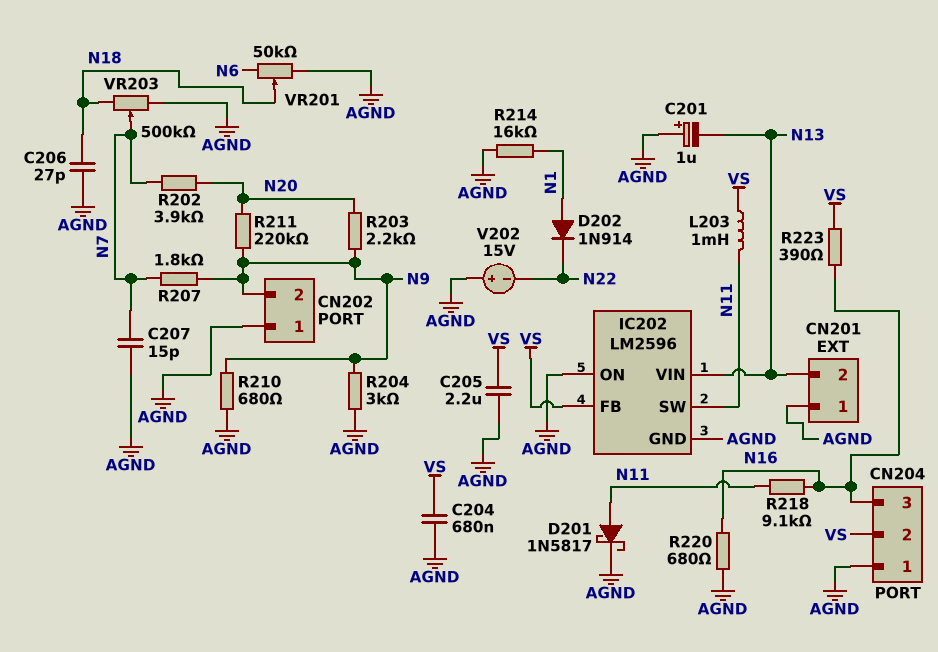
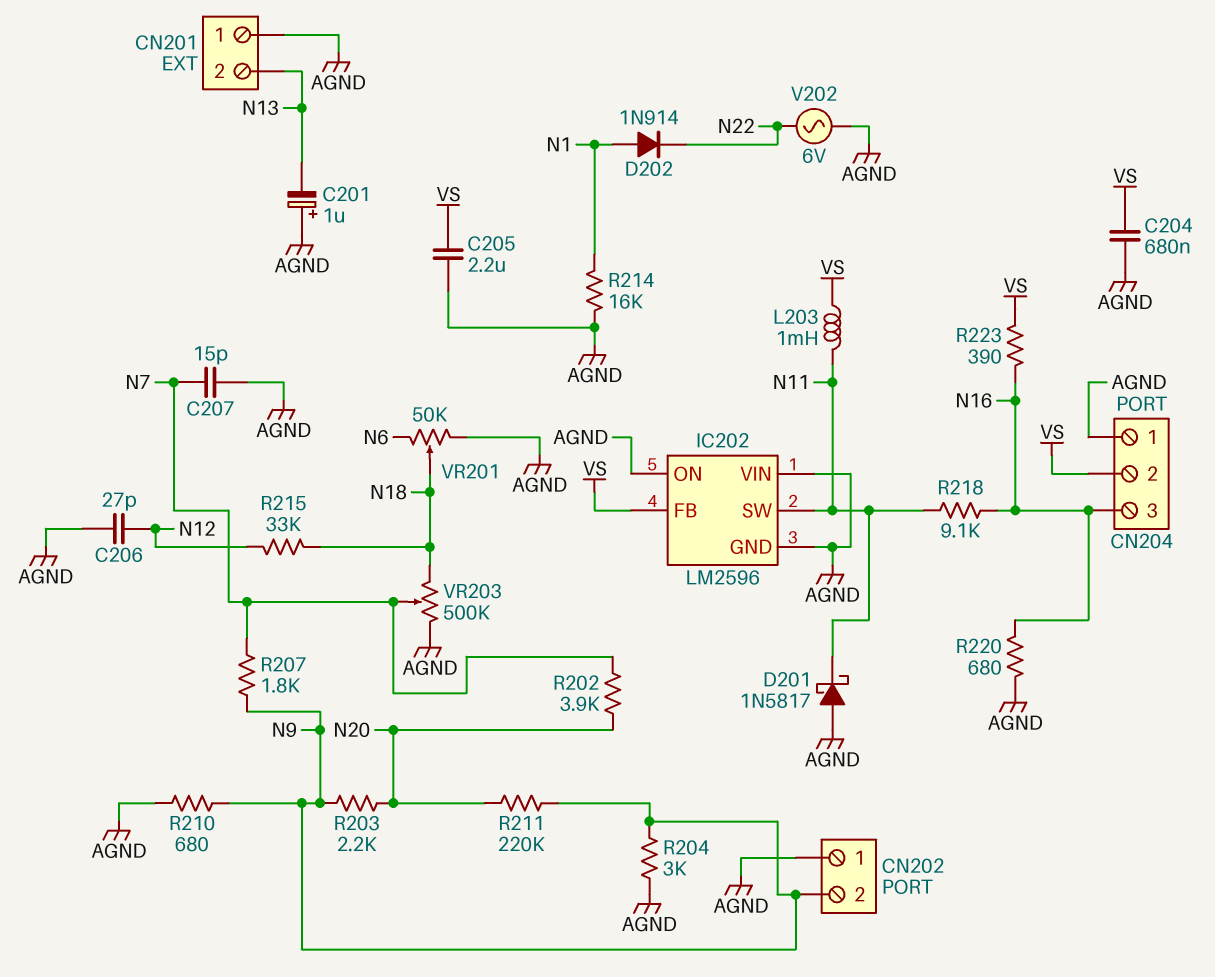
C206: 27pF (AGND, N18) -> 27pF (AGND, N12)
D201: schottky 1N5817 (A N11, K AGND) -> schottky 1N5817 (A AGND, K N11)
IC202 pin VIN: N13 -> AGND
R215: none -> 33k (N12, N18)
V202: 15V (plus AGND, minus N22) -> AC 6V (AGND, N22)

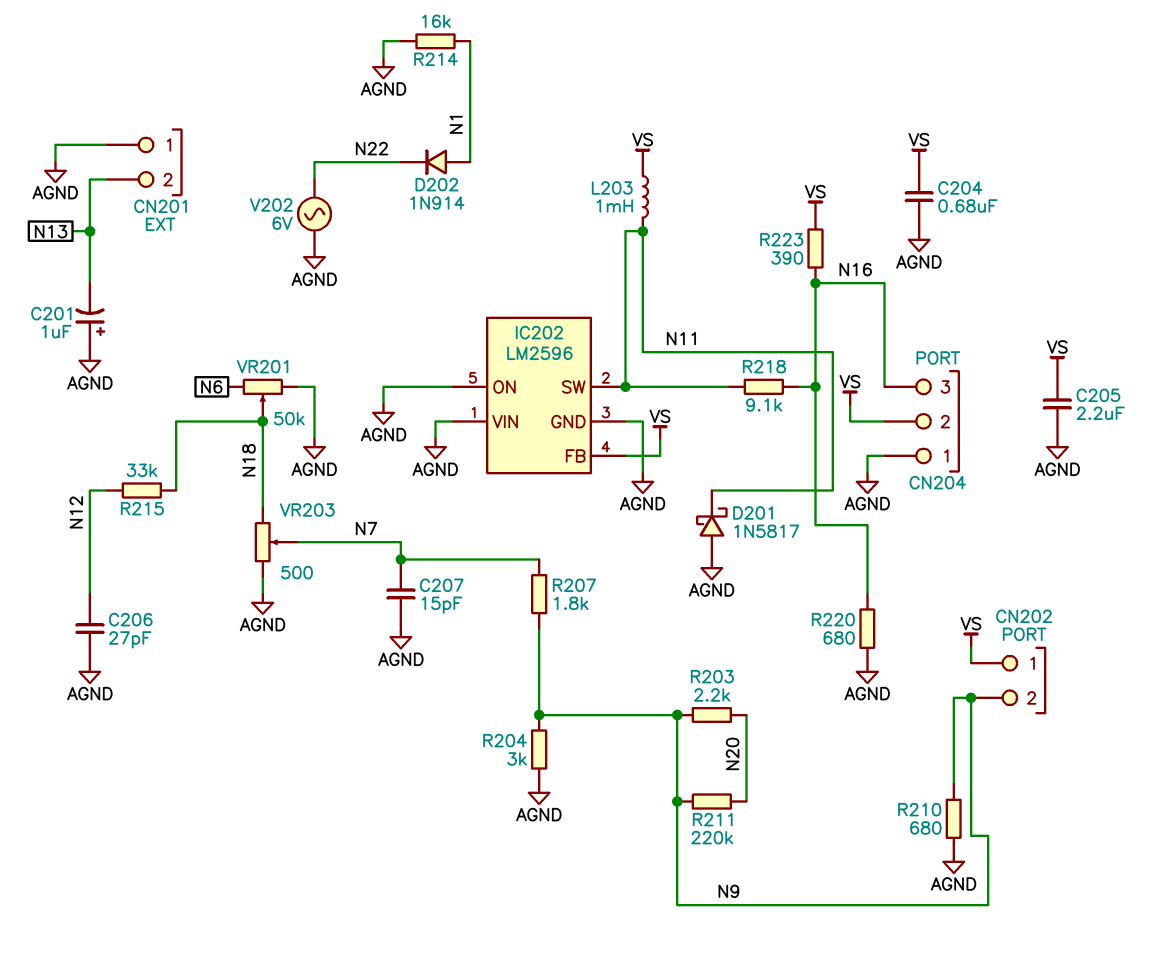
CN202 pin 1: AGND -> VS
R202: 3.9k (N7, N20) -> none
VR203: 500k (AGND, N18, wiper N7) -> 500 (AGND, N18, wiper N7)

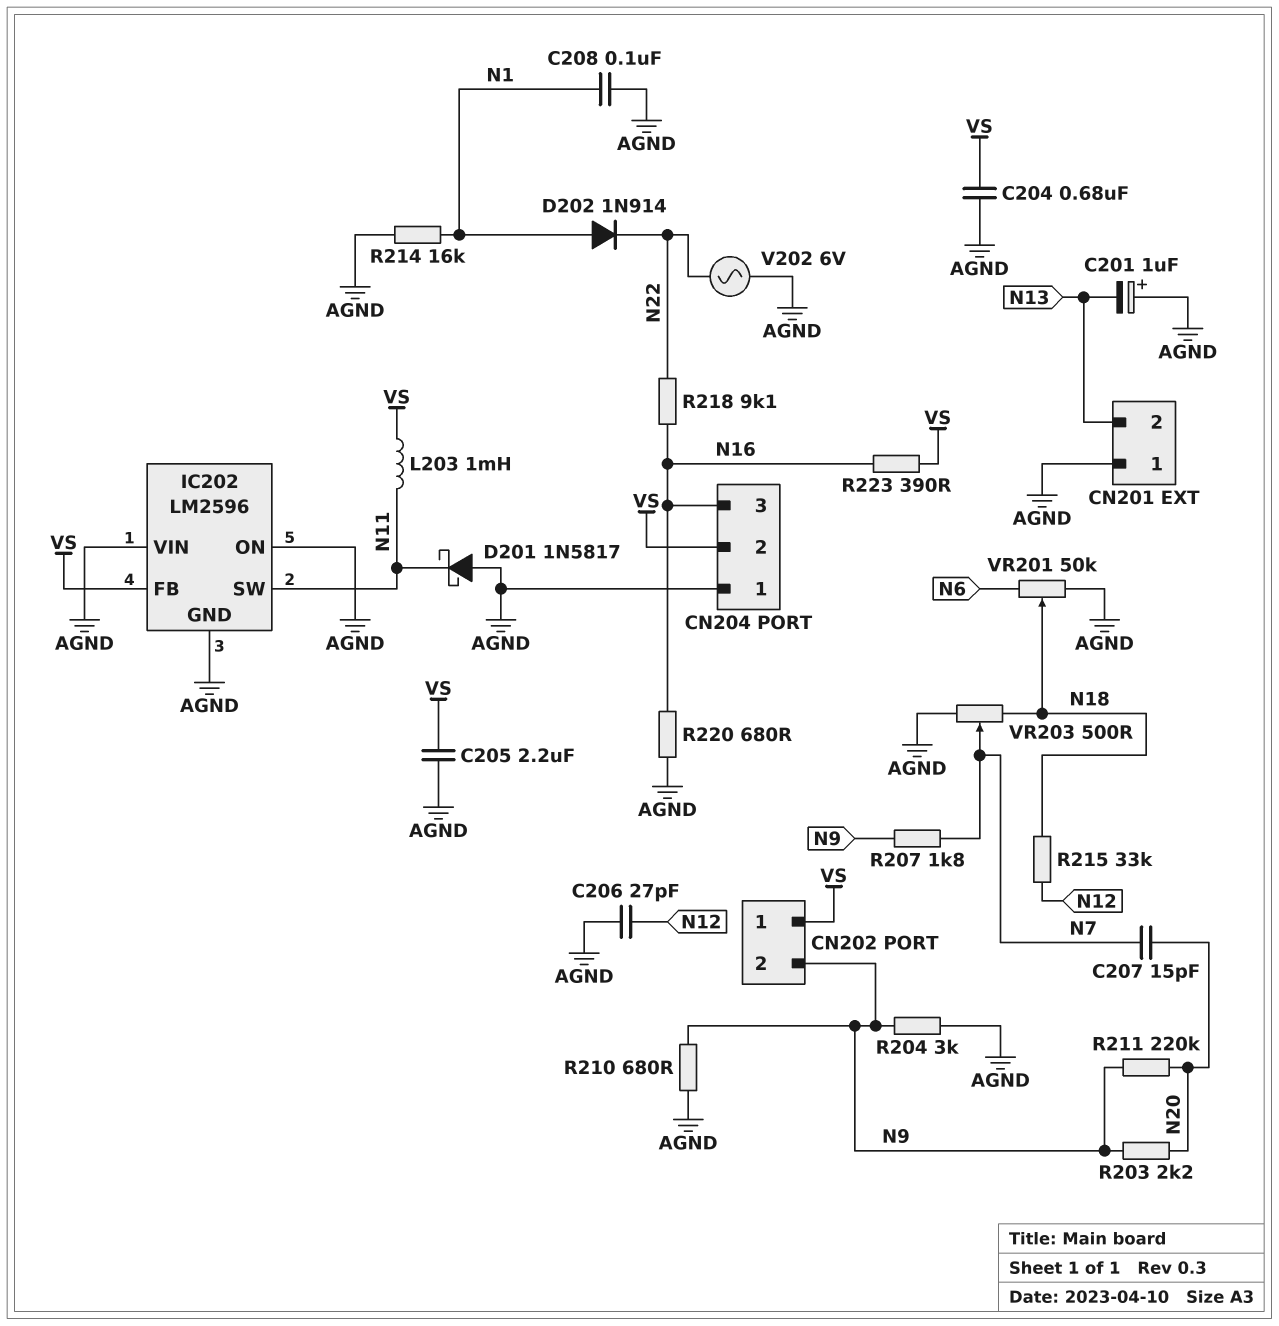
C207: 15pF (AGND, N7) -> 15pF (N7, N20)
C208: none -> 100nF (AGND, N1)
R218: 9.1k (N11, N16) -> 9.1k (N16, N22)

